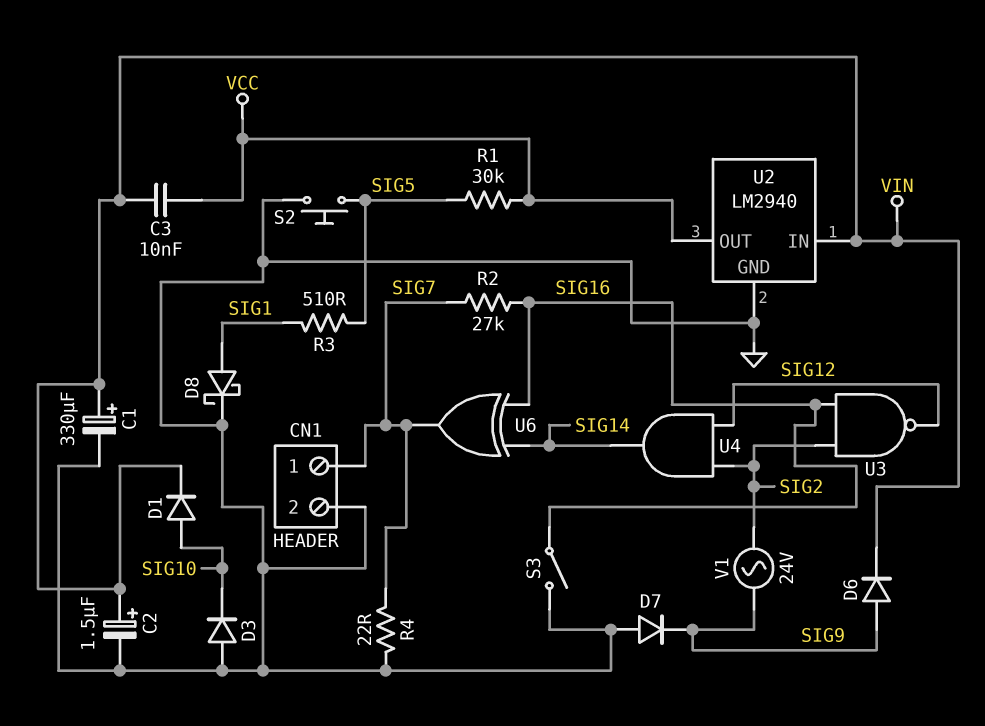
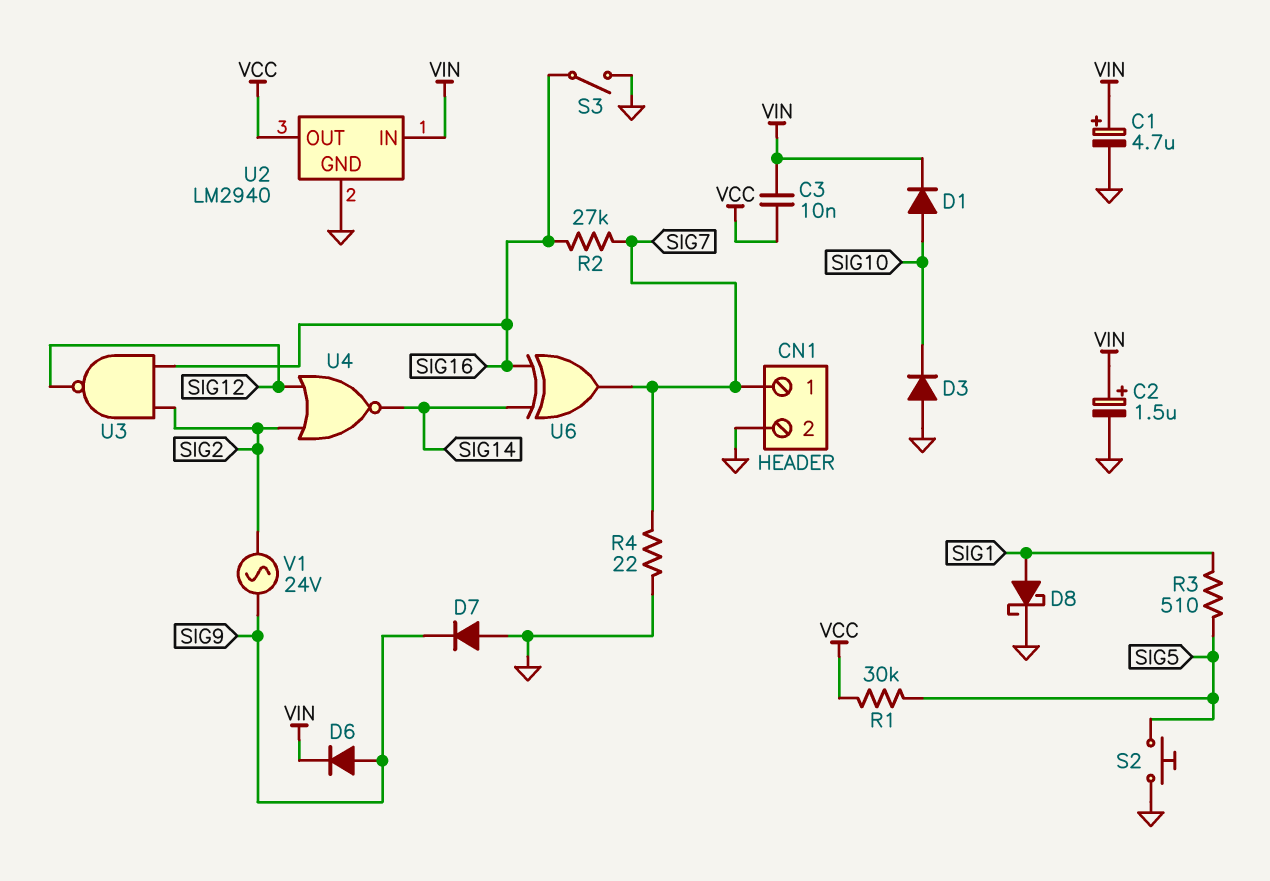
C1: 330uF (plus VIN, minus GND) -> 4.7uF (plus VIN, minus GND)
U4: AND (in SIG2, in SIG12, out SIG14) -> NOR (in SIG2, in SIG12, out SIG14)

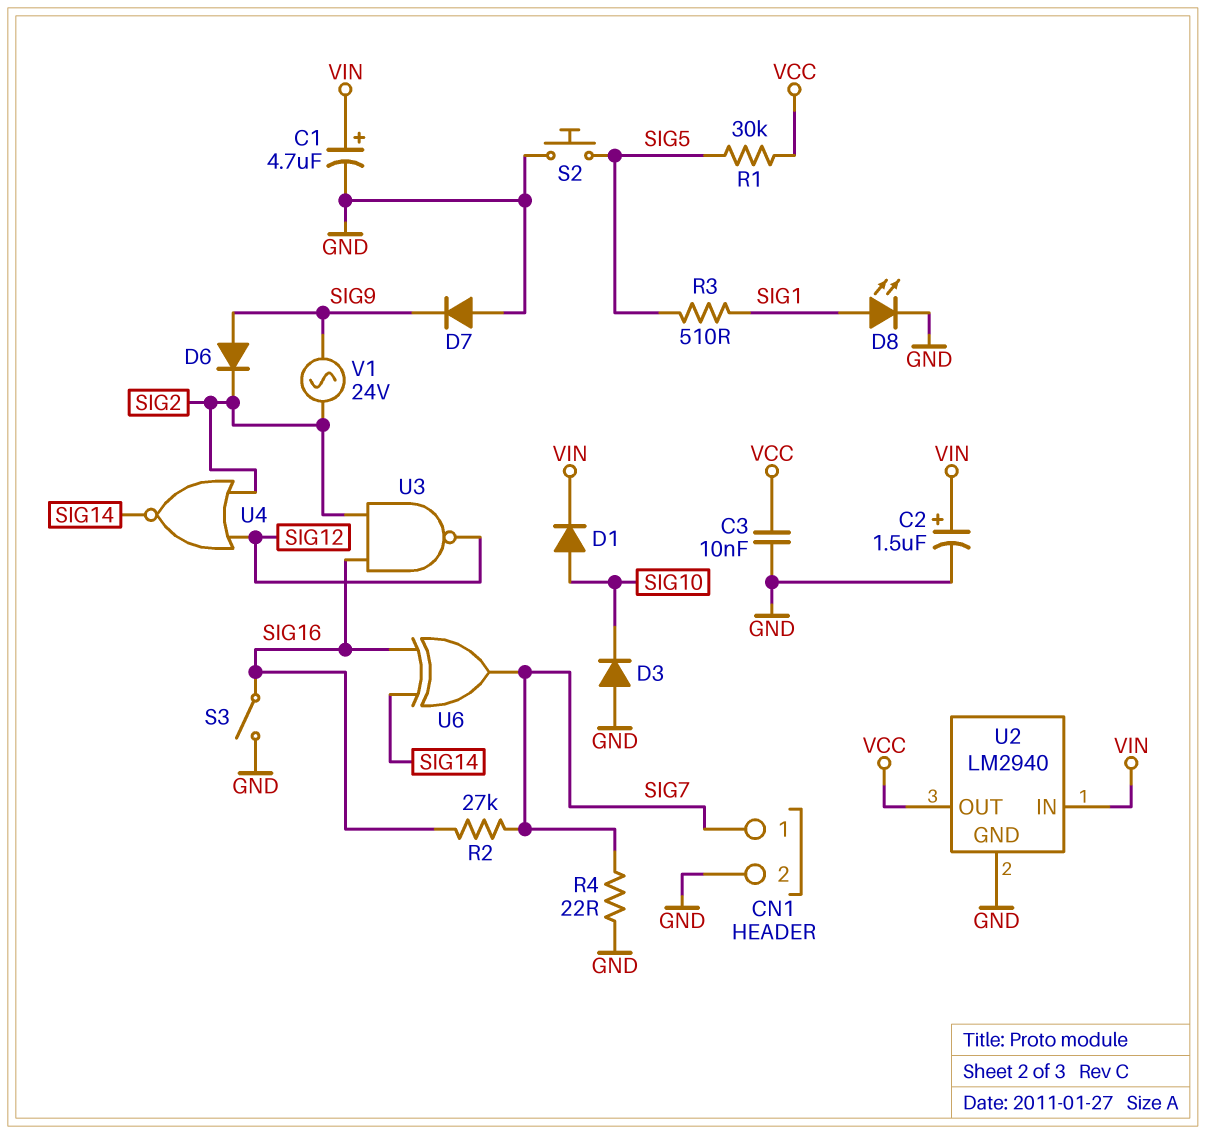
C3: 10nF (VCC, VIN) -> 10nF (GND, VCC)
D6: diode (A SIG9, K VIN) -> diode (A SIG9, K SIG2)
D8: schottky (A SIG1, K GND) -> LED (A SIG1, K GND)

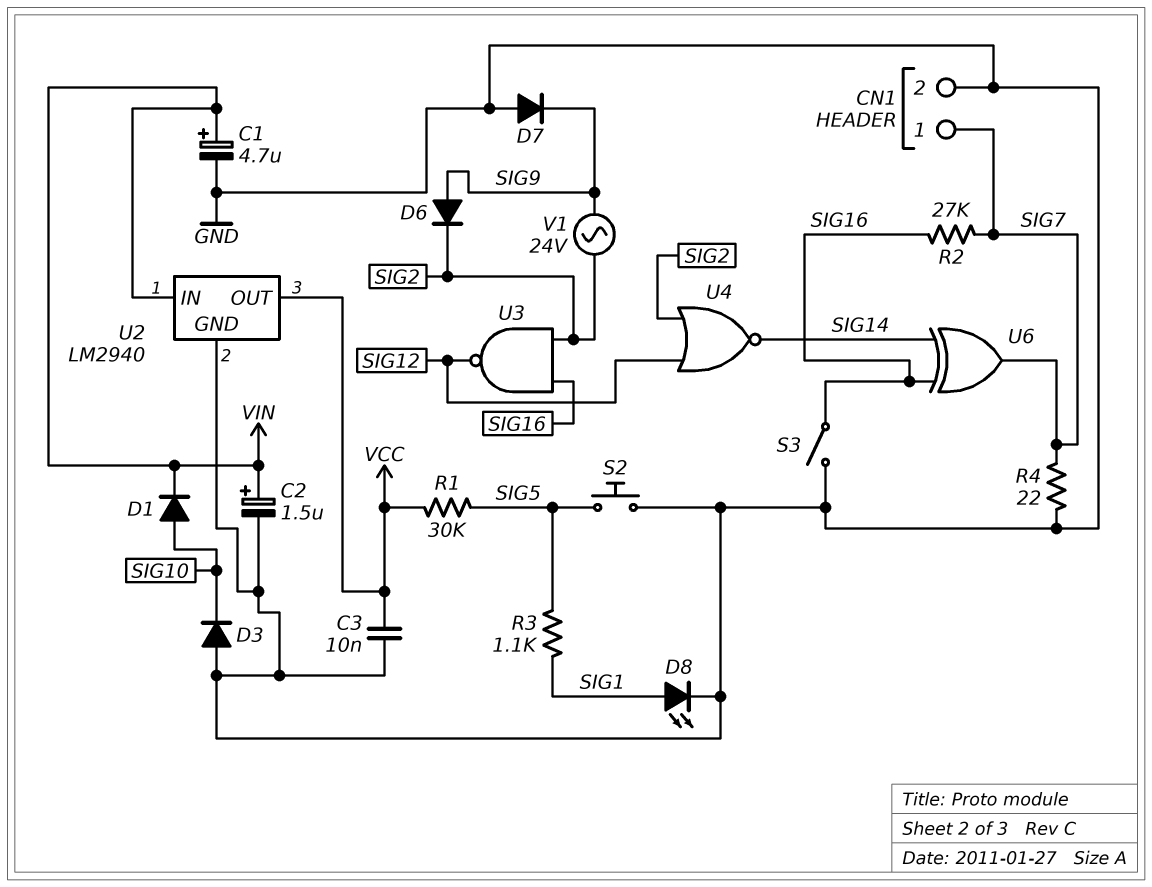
R3: 510 (SIG1, SIG5) -> 1.1k (SIG1, SIG5)

